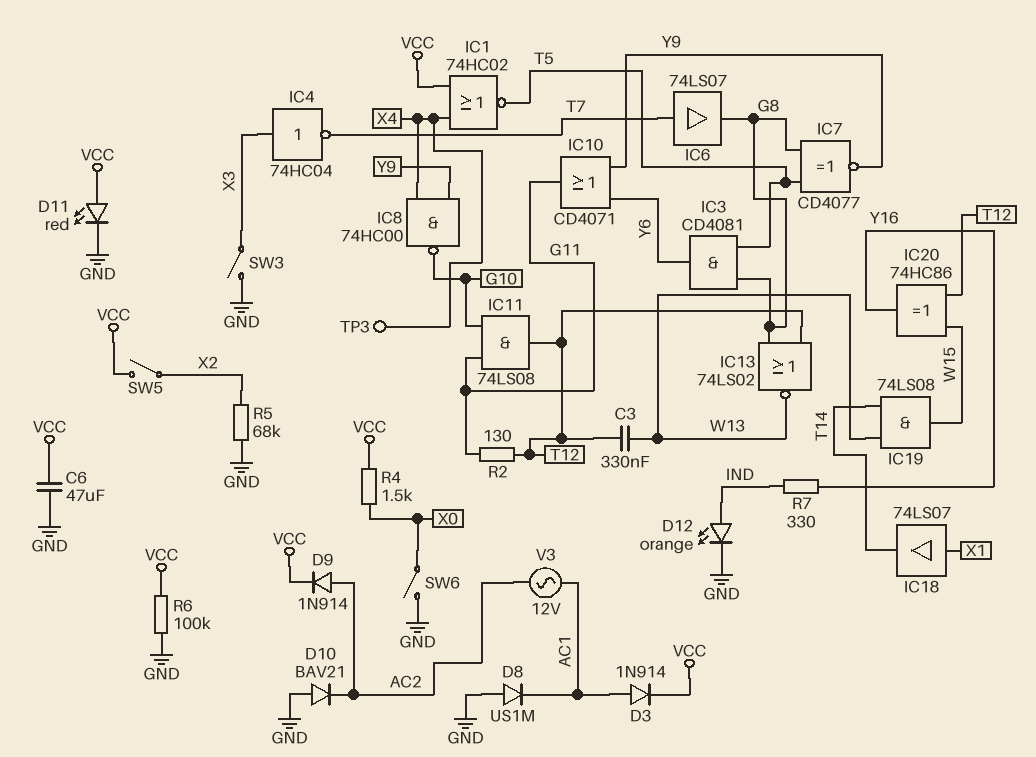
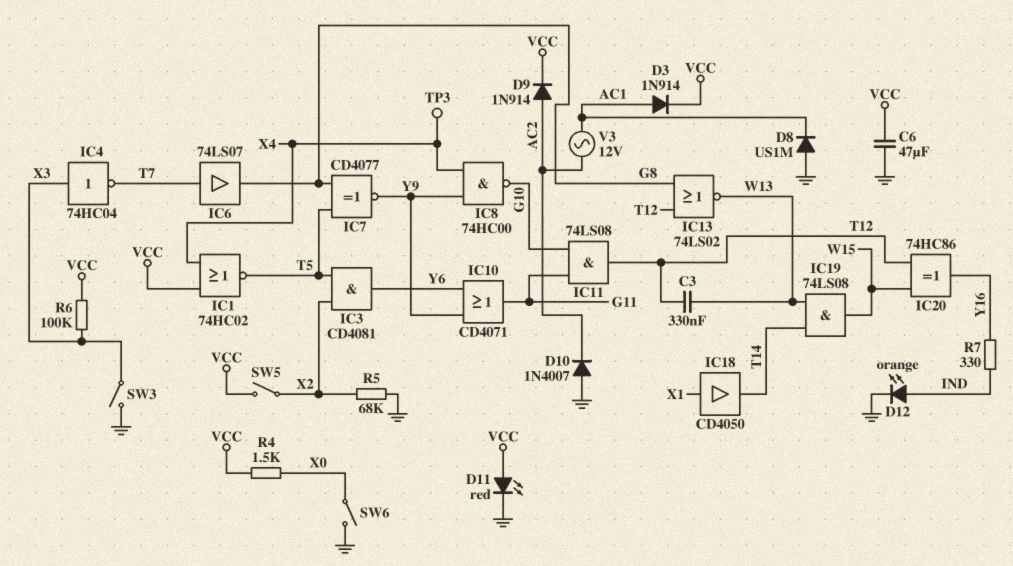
D10: diode BAV21 (A GND, K AC2) -> diode 1N4007 (A GND, K AC2)
IC3: AND CD4081 (in G8, in T5, out Y6) -> AND CD4081 (in T5, in X2, out Y6)
IC18: buffer 74LS07 (in X1, out T14) -> buffer CD4050 (in X1, out T14)
R2: 130 (G11, T12) -> none
R6: 100k (GND, VCC) -> 100k (VCC, X3)

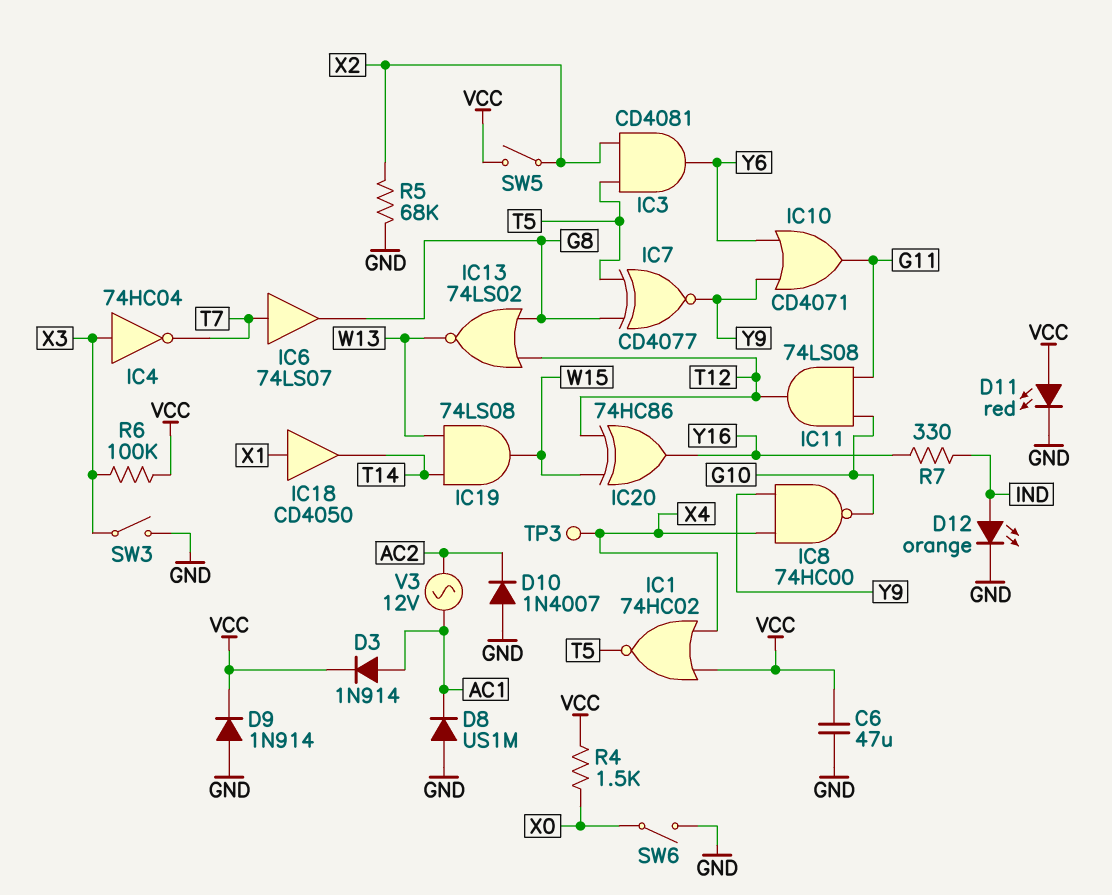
C3: 330nF (T12, W13) -> none
D9: diode 1N914 (A AC2, K VCC) -> diode 1N914 (A GND, K VCC)

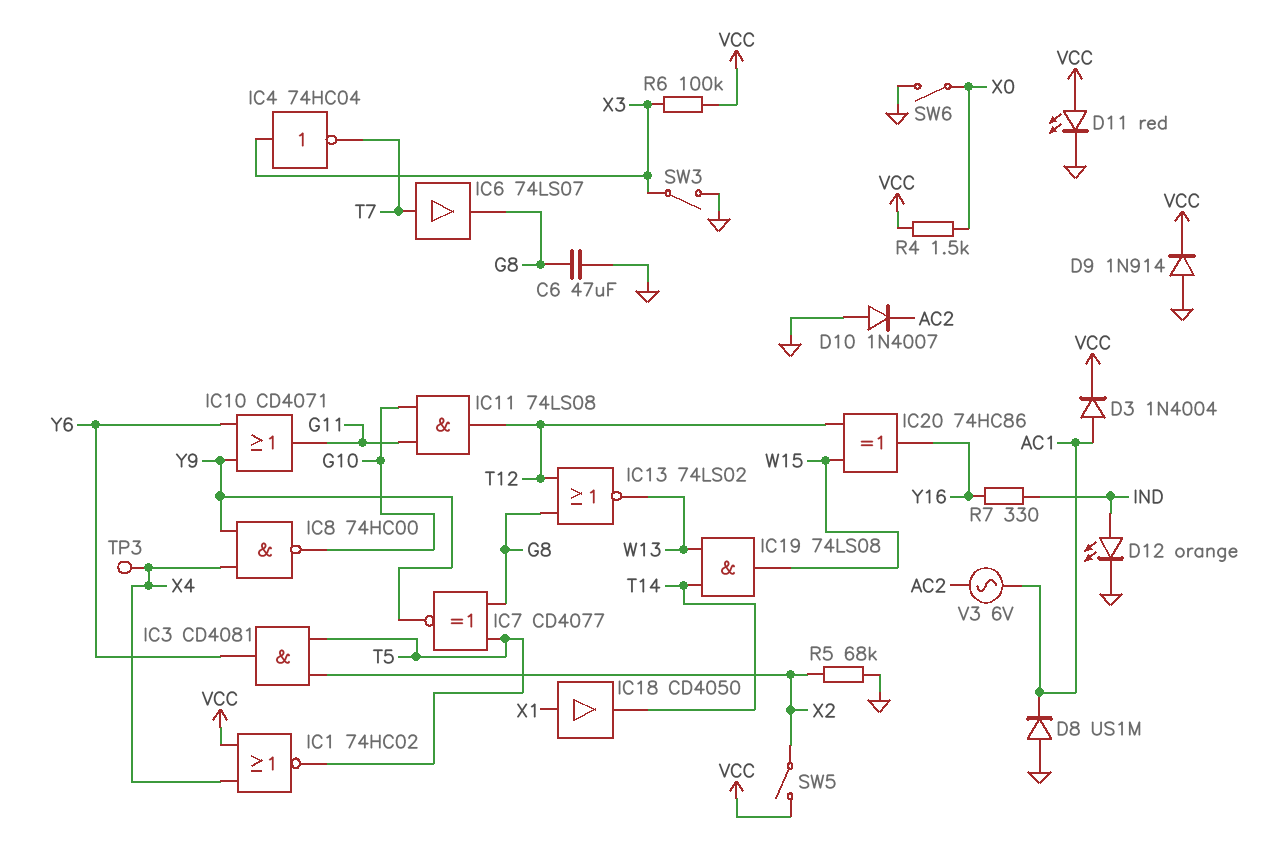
C6: 47uF (GND, VCC) -> 47uF (G8, GND)
D3: diode 1N914 (A AC1, K VCC) -> diode 1N4004 (A AC1, K VCC)
V3: AC 12V (AC1, AC2) -> AC 6V (AC1, AC2)

